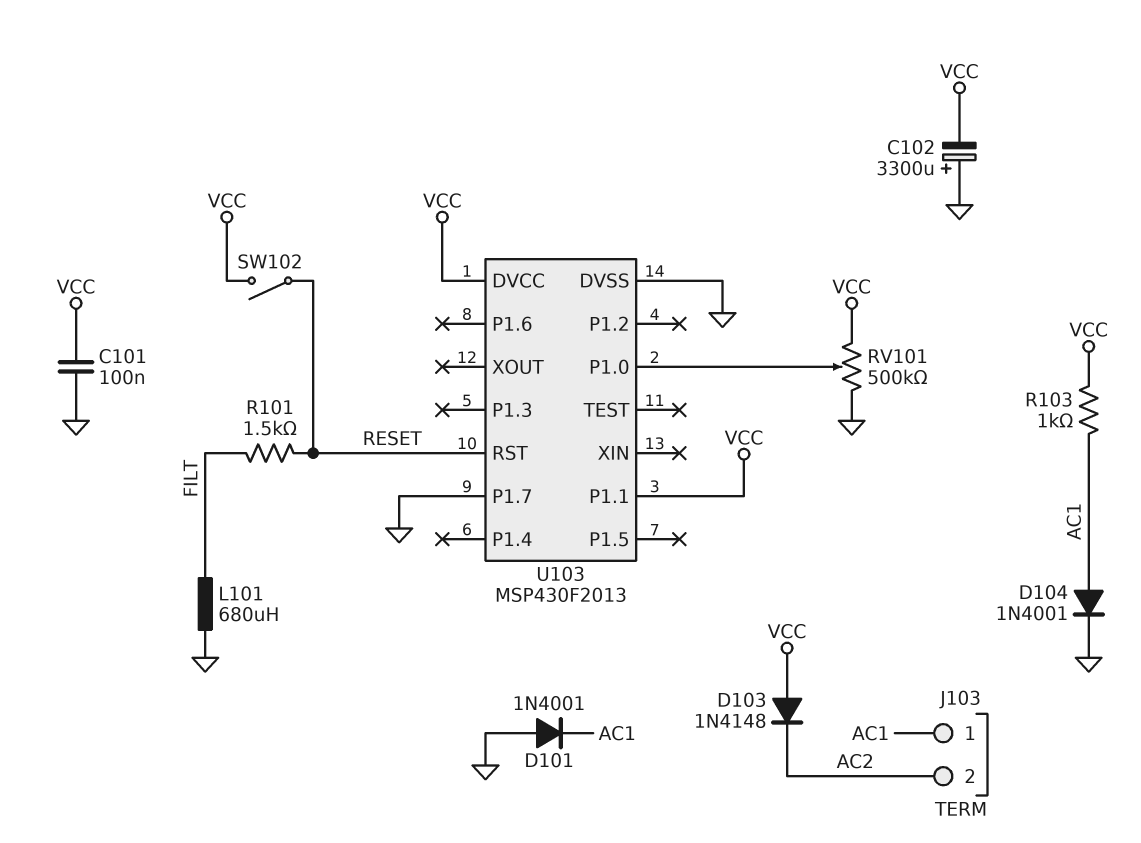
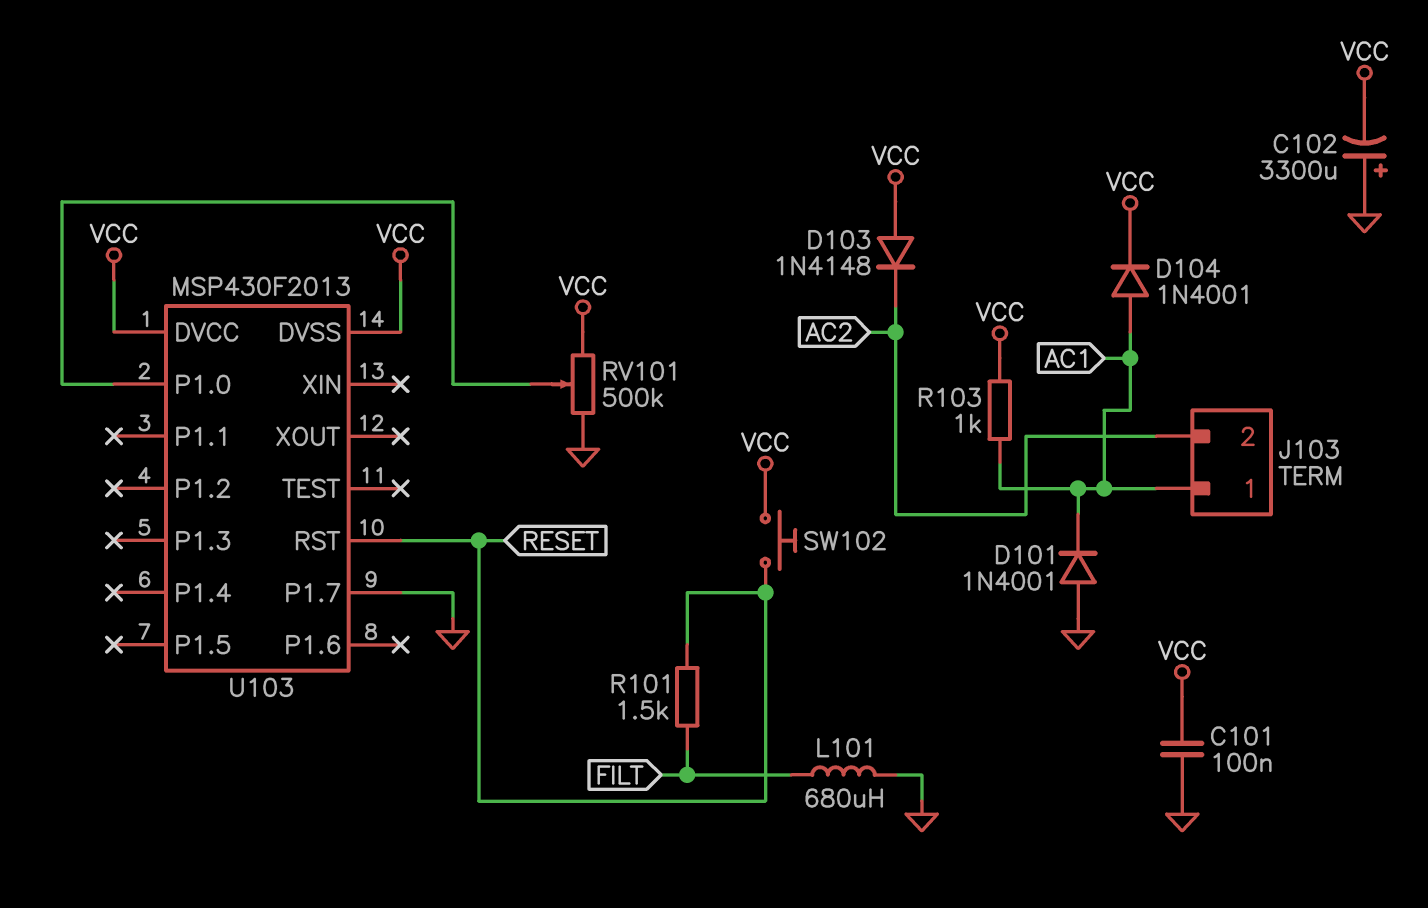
D104: diode 1N4001 (A AC1, K GND) -> diode 1N4001 (A AC1, K VCC)
SW102: switch (RESET, VCC) -> button (RESET, VCC)
U103 pin DVSS: GND -> VCC
U103 pin P1.1: VCC -> none

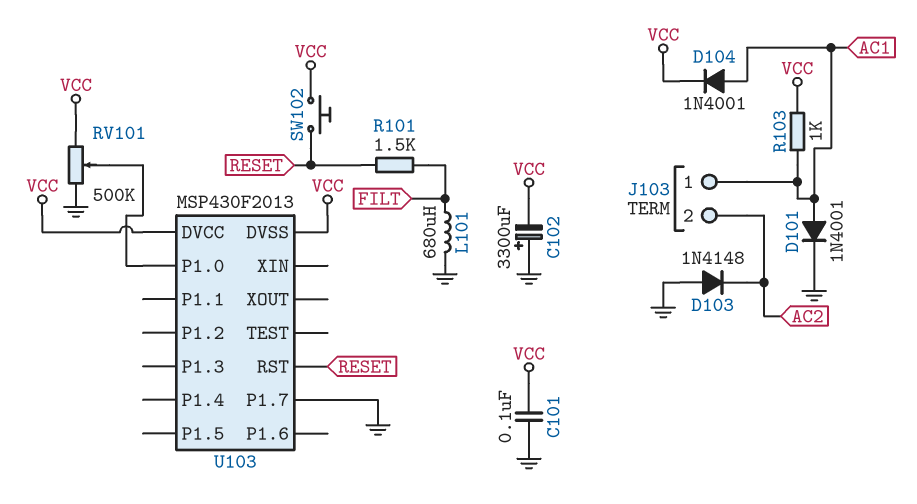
D101: diode 1N4001 (A GND, K AC1) -> diode 1N4001 (A AC1, K GND)
D103: diode 1N4148 (A VCC, K AC2) -> diode 1N4148 (A GND, K AC2)

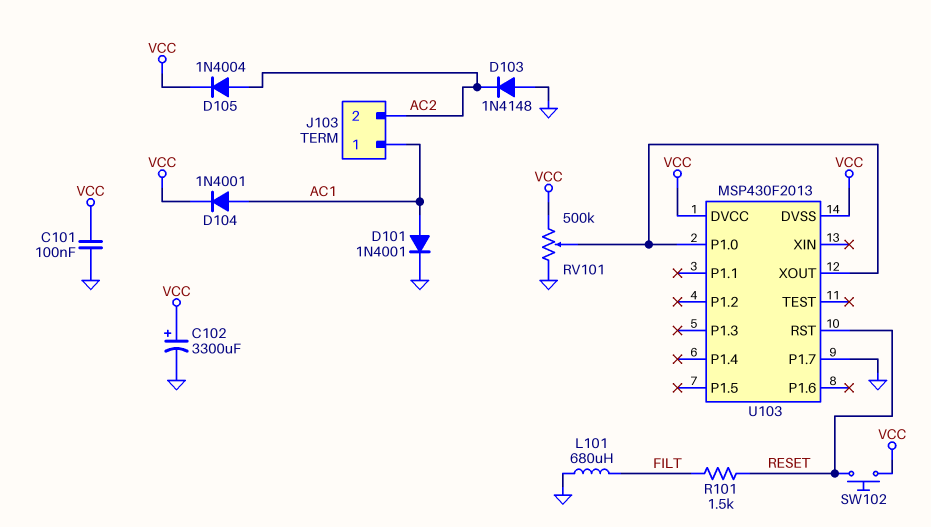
C102: 3300uF (plus GND, minus VCC) -> 3300uF (plus VCC, minus GND)
D105: none -> diode 1N4004 (A AC2, K VCC)
R103: 1k (AC1, VCC) -> none
U103 pin XOUT: none -> U103/P1.0

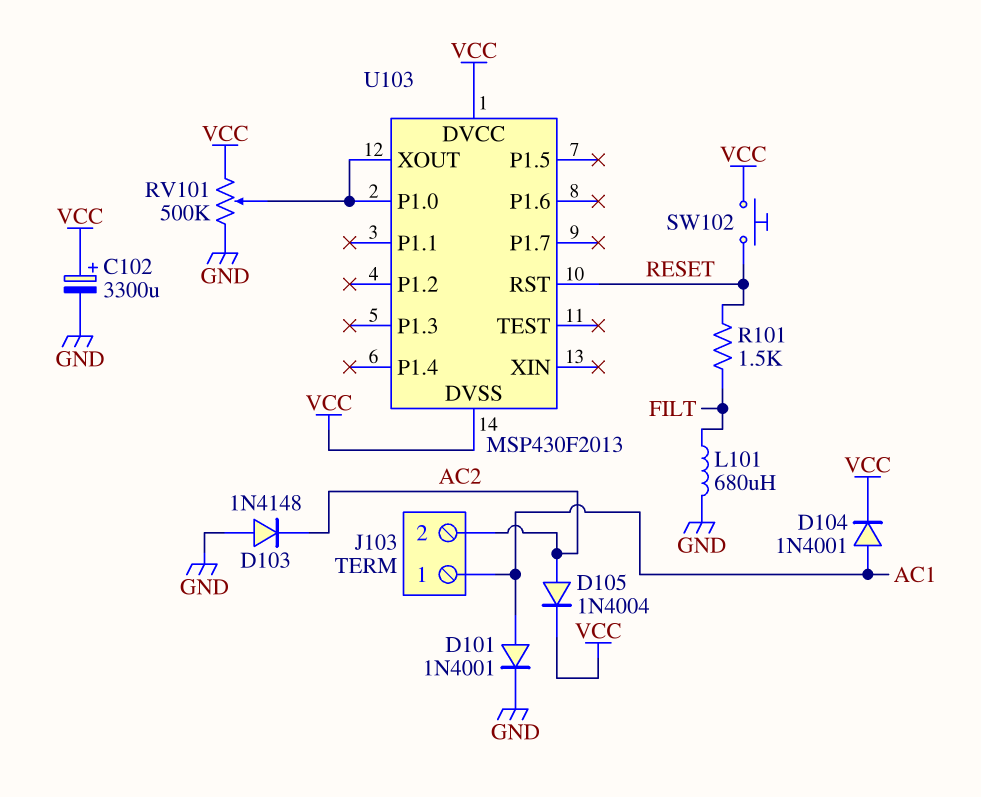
C101: 100nF (GND, VCC) -> none
U103 pin P1.7: GND -> none

